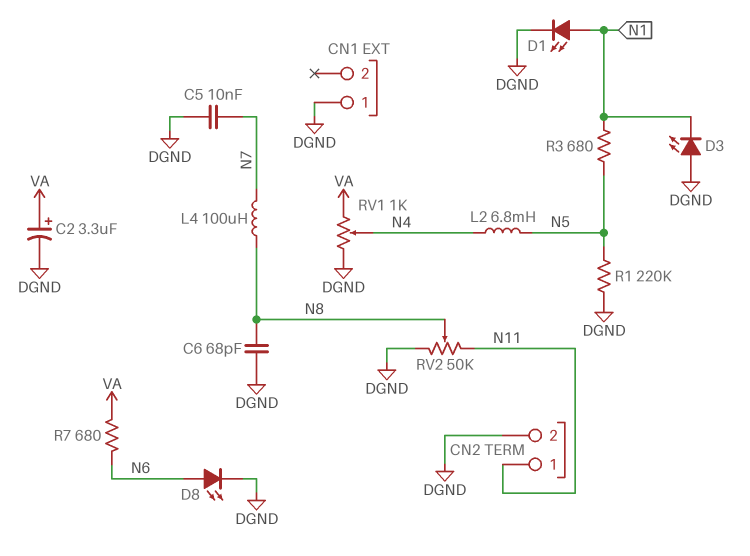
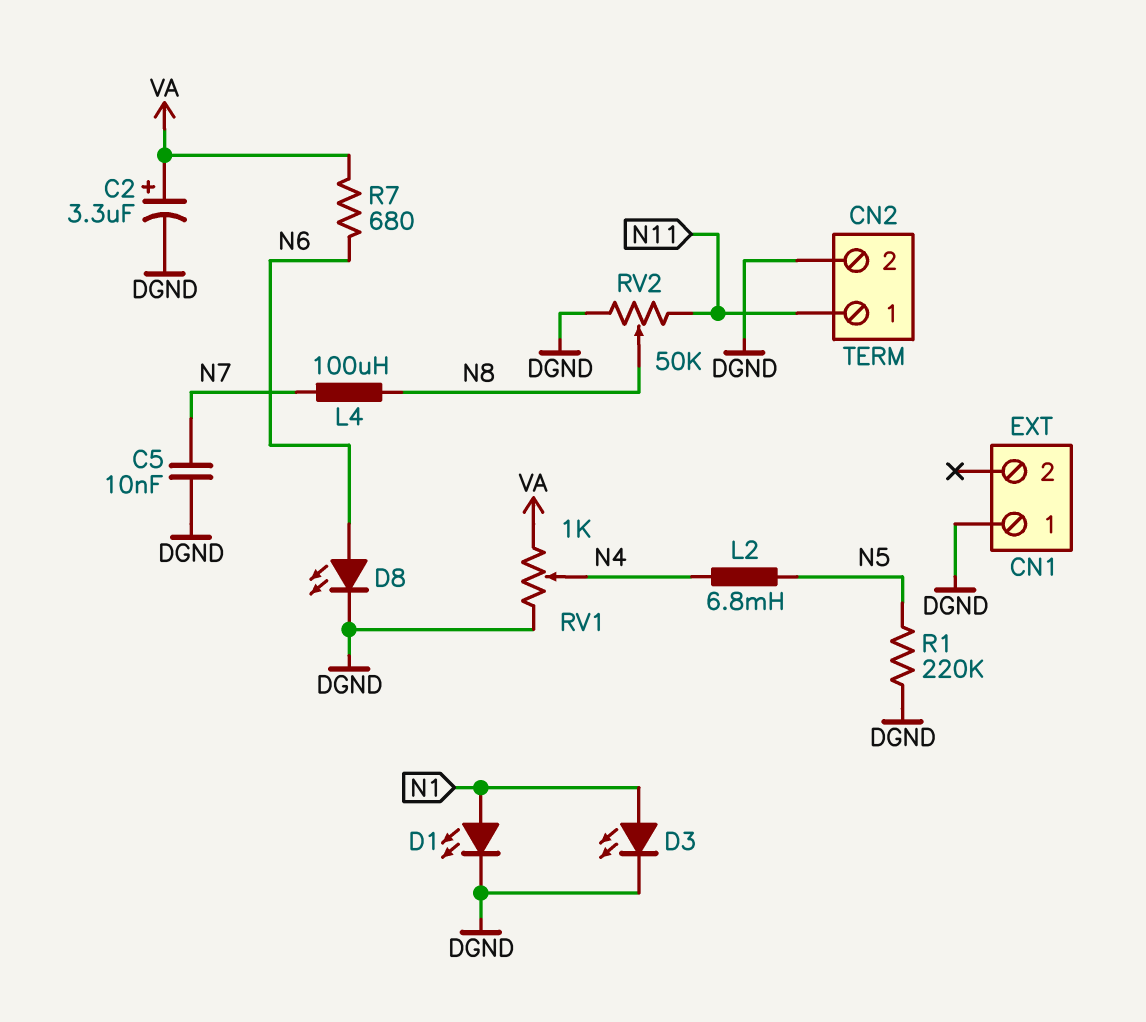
C6: 68pF (DGND, N8) -> none
D3: LED (A DGND, K N1) -> LED (A N1, K DGND)
R3: 680 (N1, N5) -> none

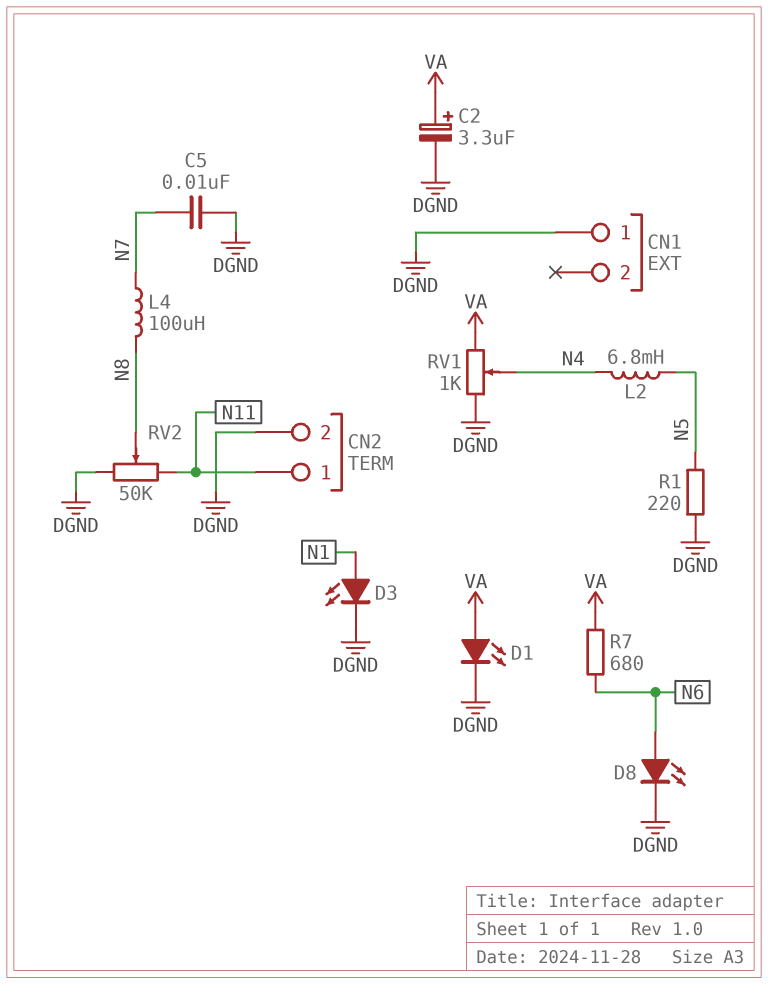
D1: LED (A N1, K DGND) -> LED (A VA, K DGND)
R1: 220k (DGND, N5) -> 220 (DGND, N5)

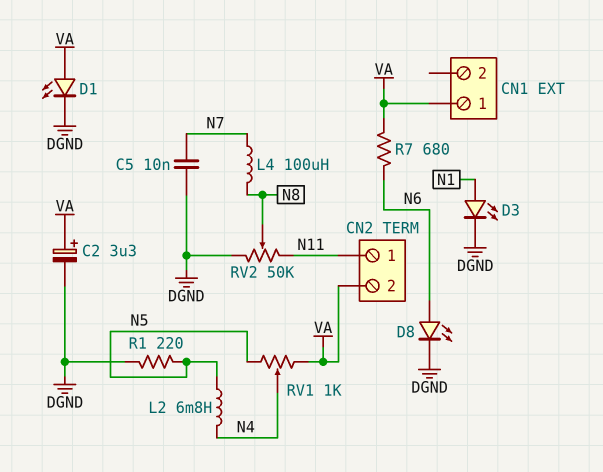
CN1 pin 1: DGND -> VA
CN2 pin 2: DGND -> VA
RV1: 1k (DGND, VA, wiper N4) -> 1k (N5, VA, wiper N4)

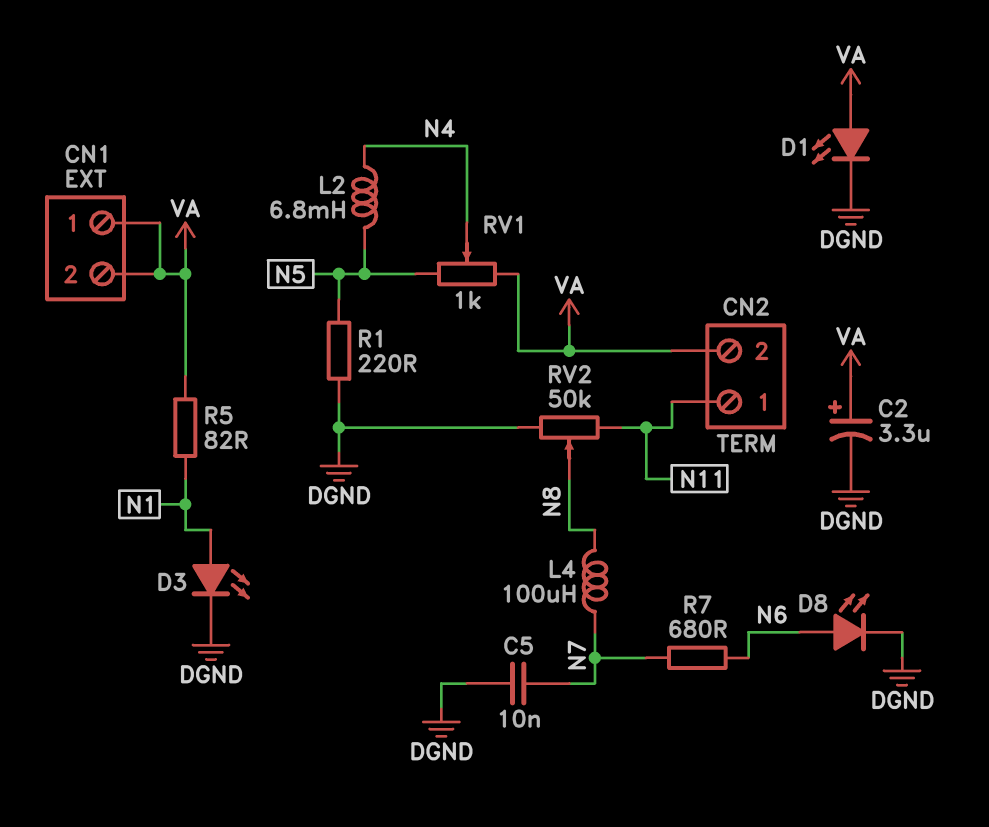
CN1 pin 2: none -> VA
R5: none -> 82 (N1, VA)
R7: 680 (N6, VA) -> 680 (N6, N7)

